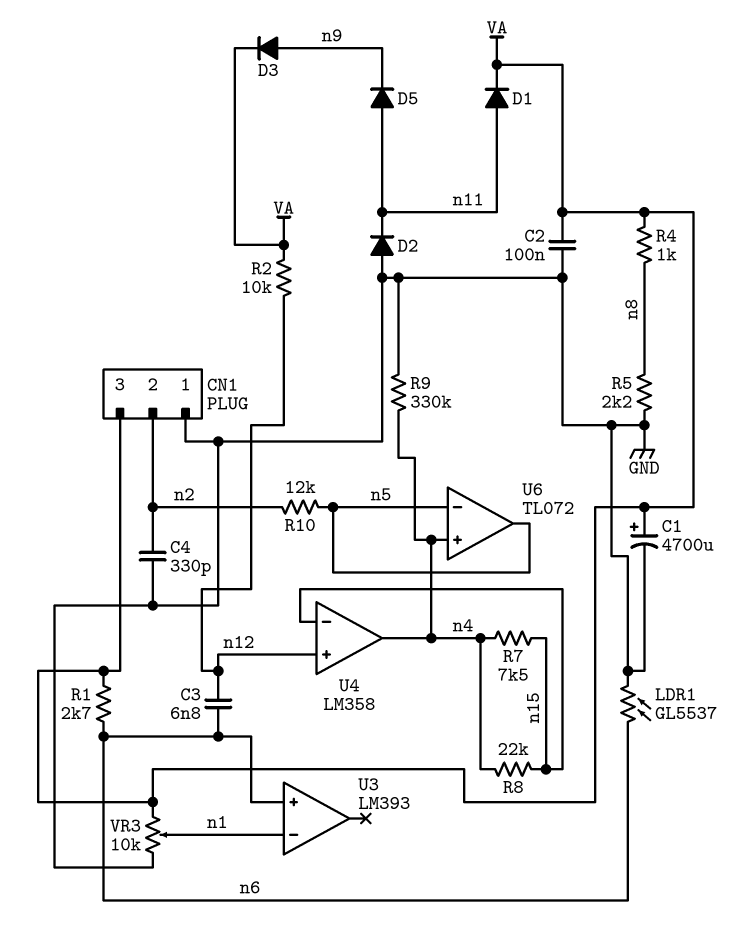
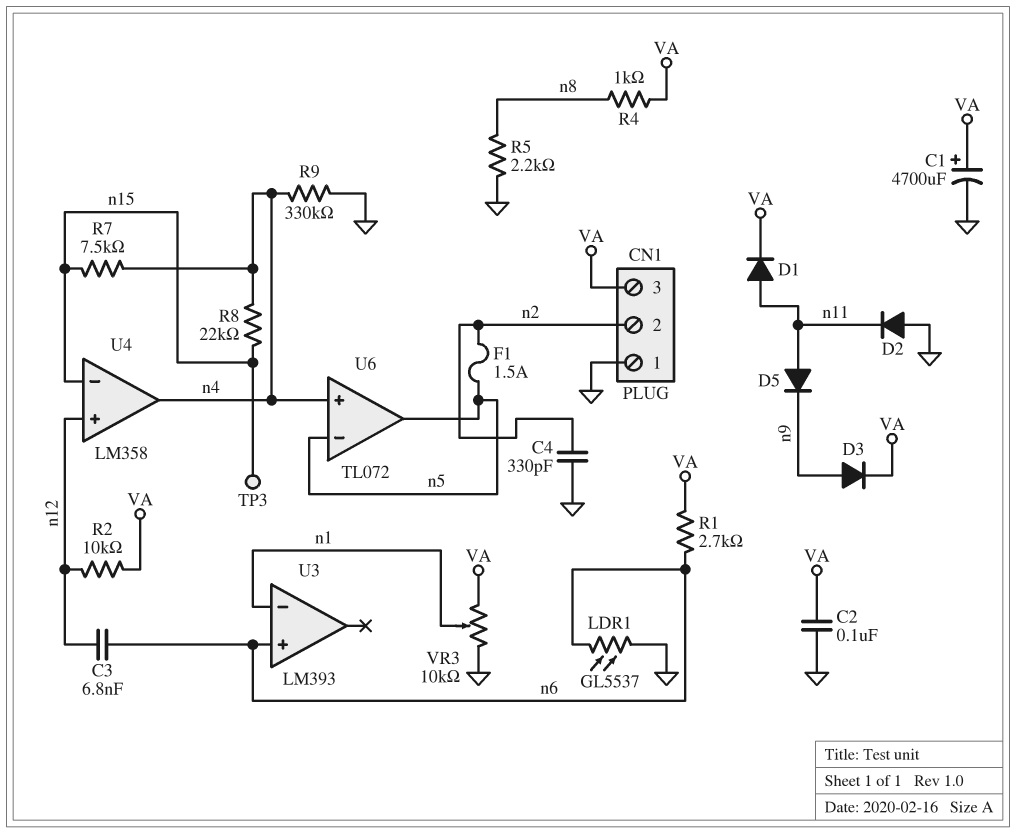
F1: none -> 1.5A (n2, n5)
R10: 12k (n2, n5) -> none
TP3: none -> test point (n15)

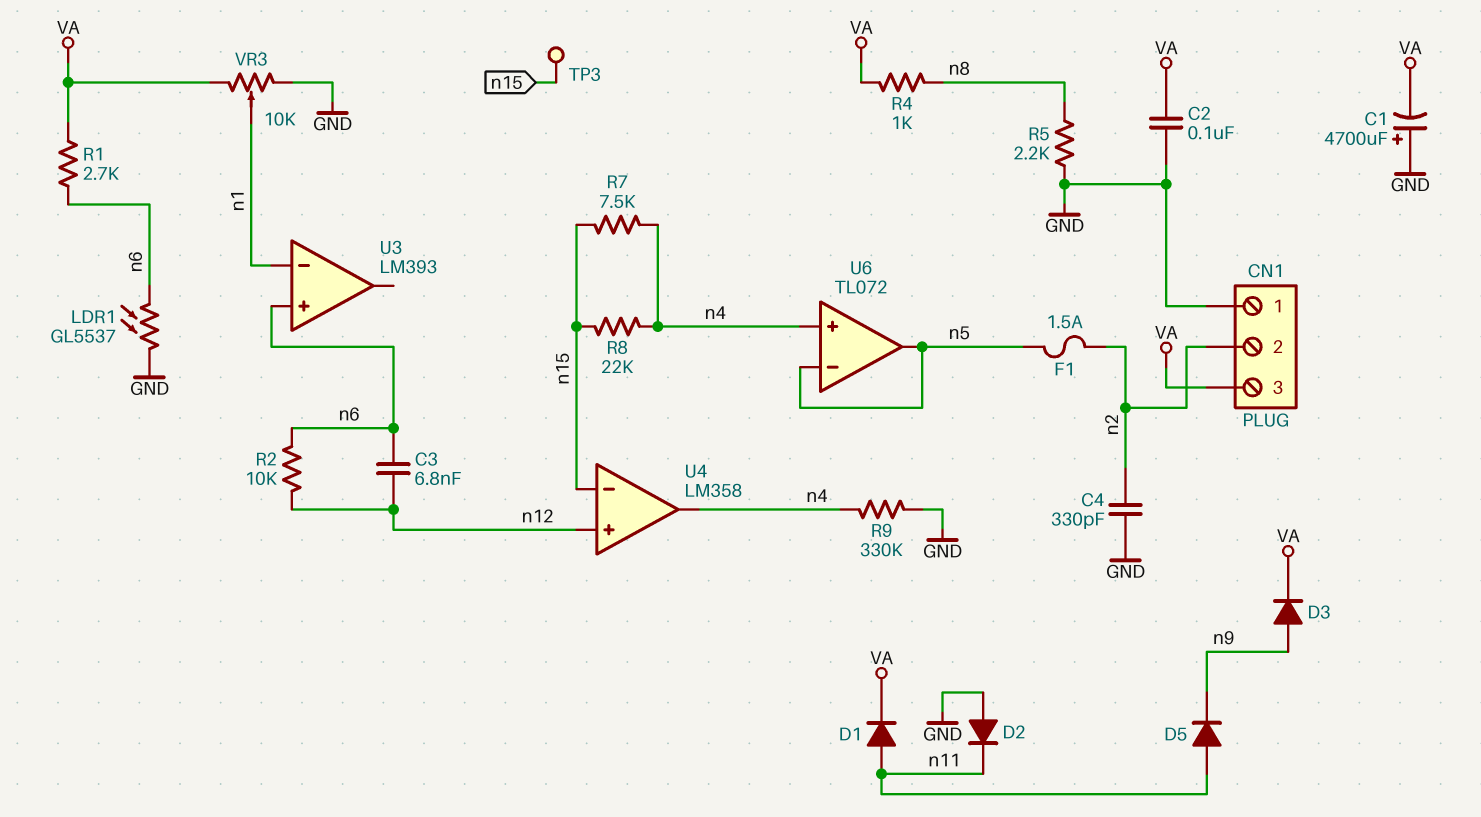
C1: 4700uF (plus VA, minus GND) -> 4700uF (plus GND, minus VA)
R2: 10k (VA, n12) -> 10k (n6, n12)

